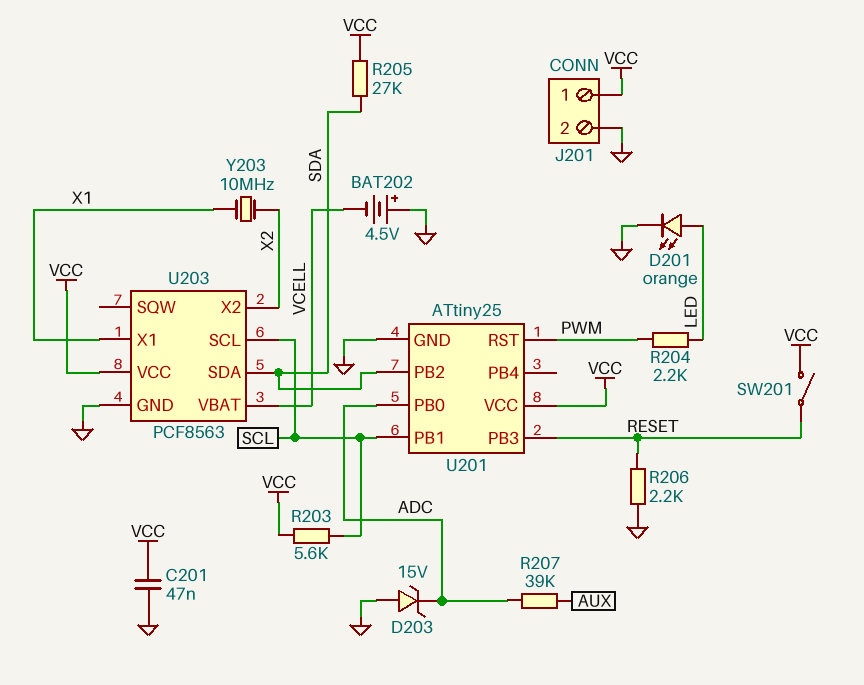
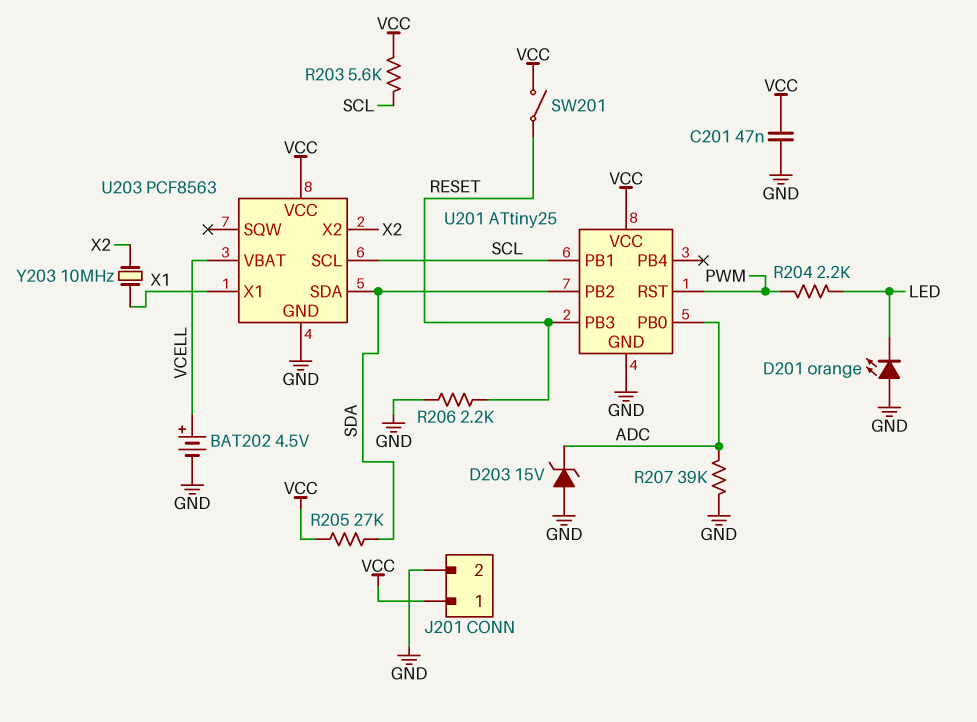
BAT202: 4.5V (plus GND, minus VCELL) -> 4.5V (plus VCELL, minus GND)
D201: LED orange (A LED, K GND) -> LED orange (A GND, K LED)
R207: 39k (ADC, AUX) -> 39k (ADC, GND)

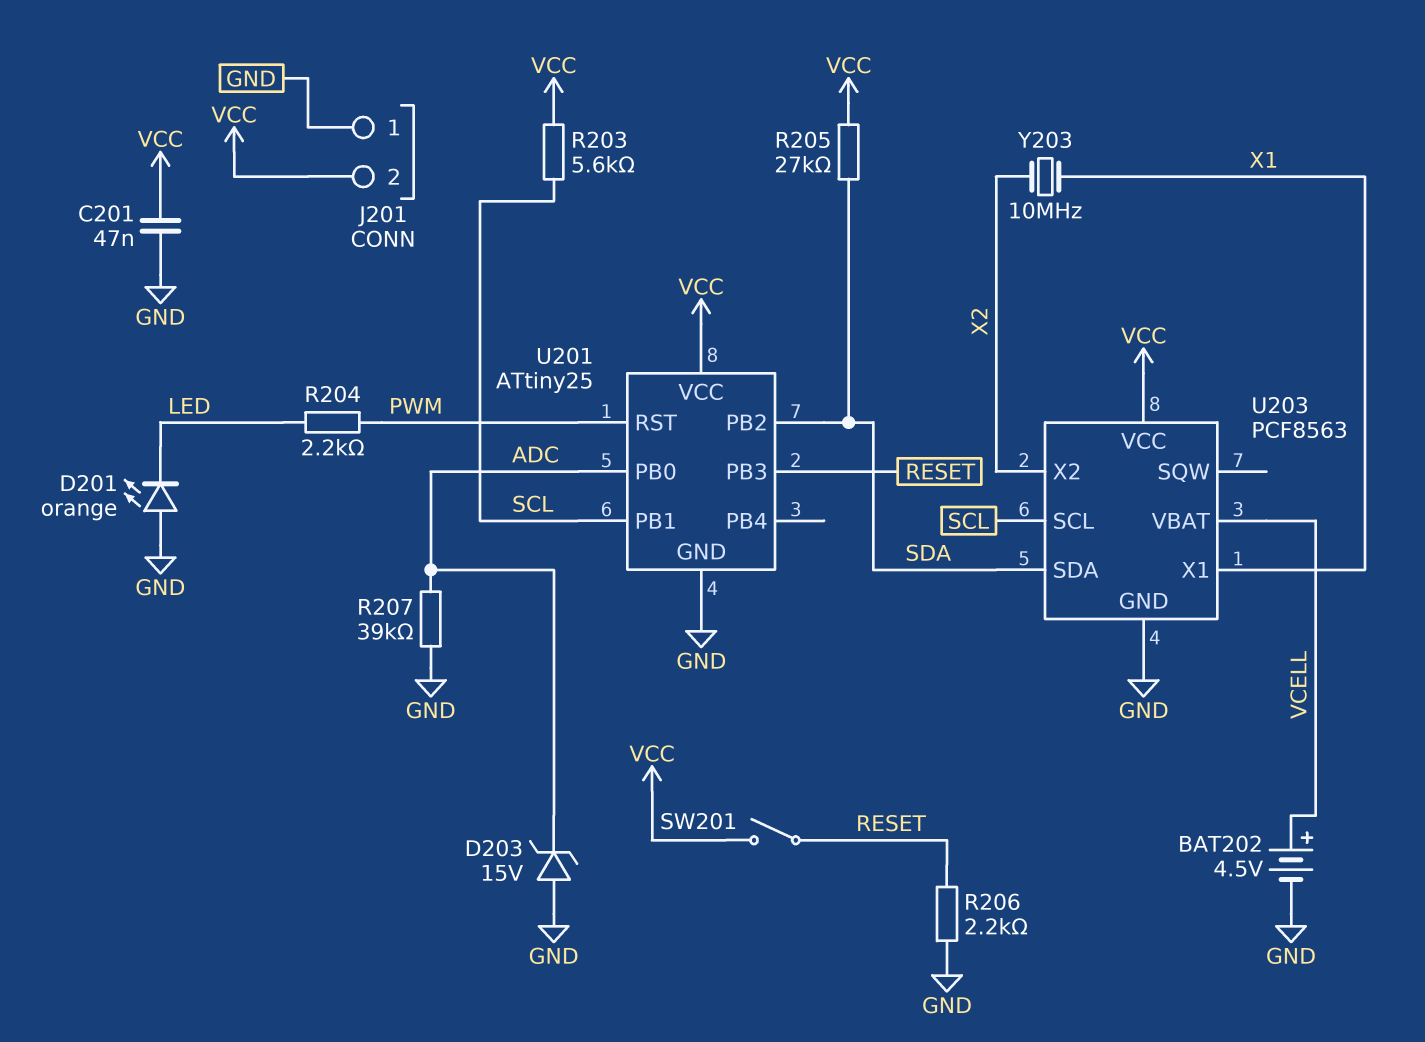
J201 pin 1: VCC -> GND
J201 pin 2: GND -> VCC

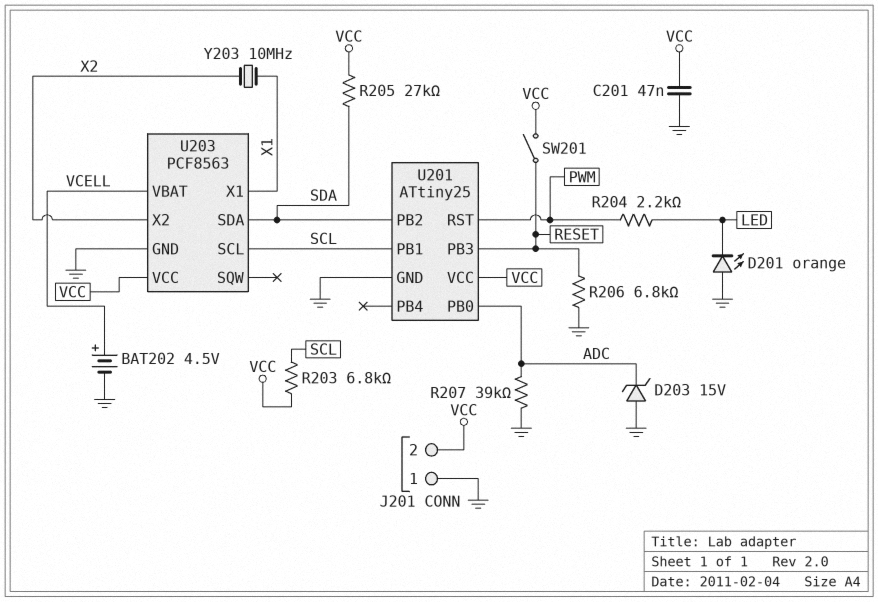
R203: 5.6k (SCL, VCC) -> 6.8k (SCL, VCC)
R206: 2.2k (GND, RESET) -> 6.8k (GND, RESET)

